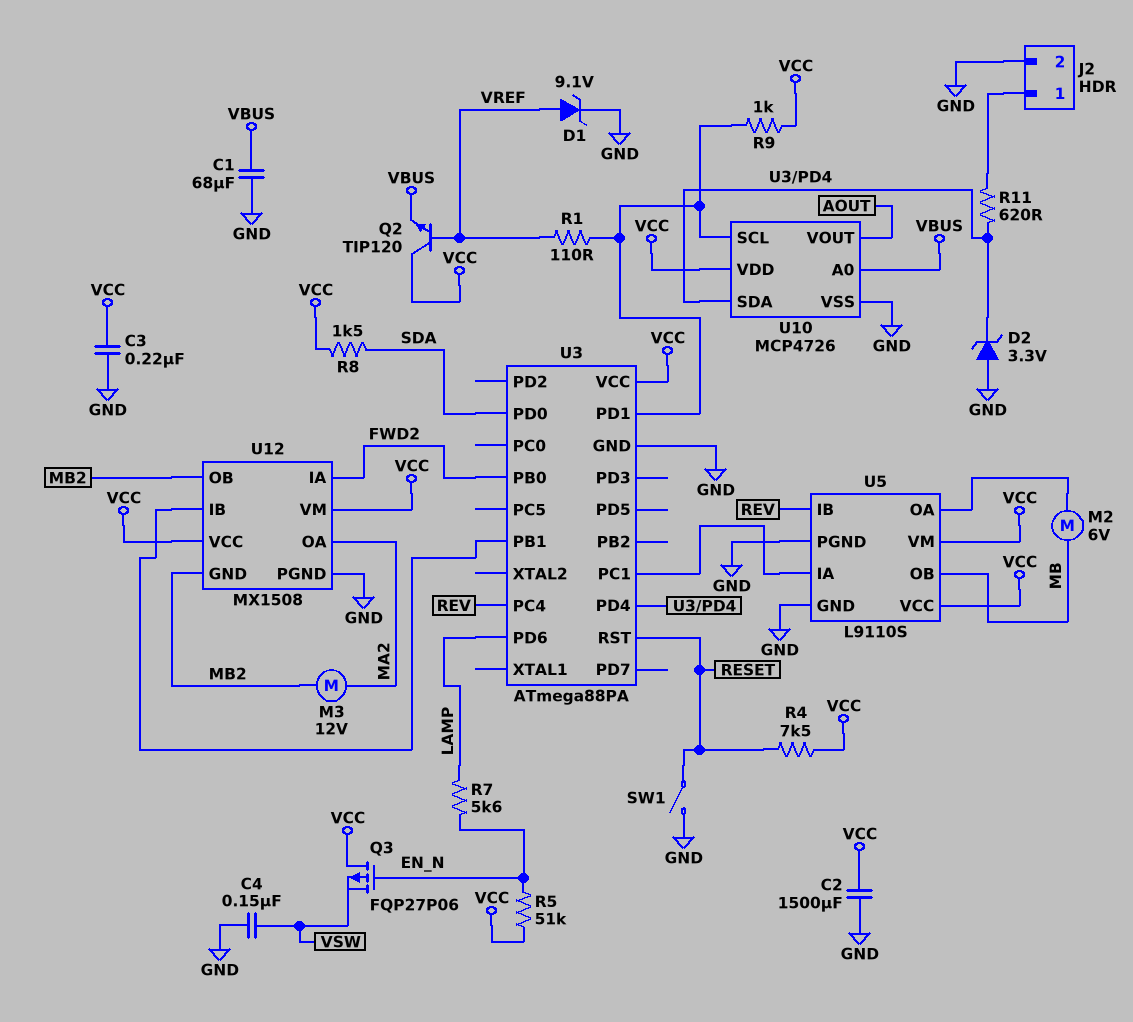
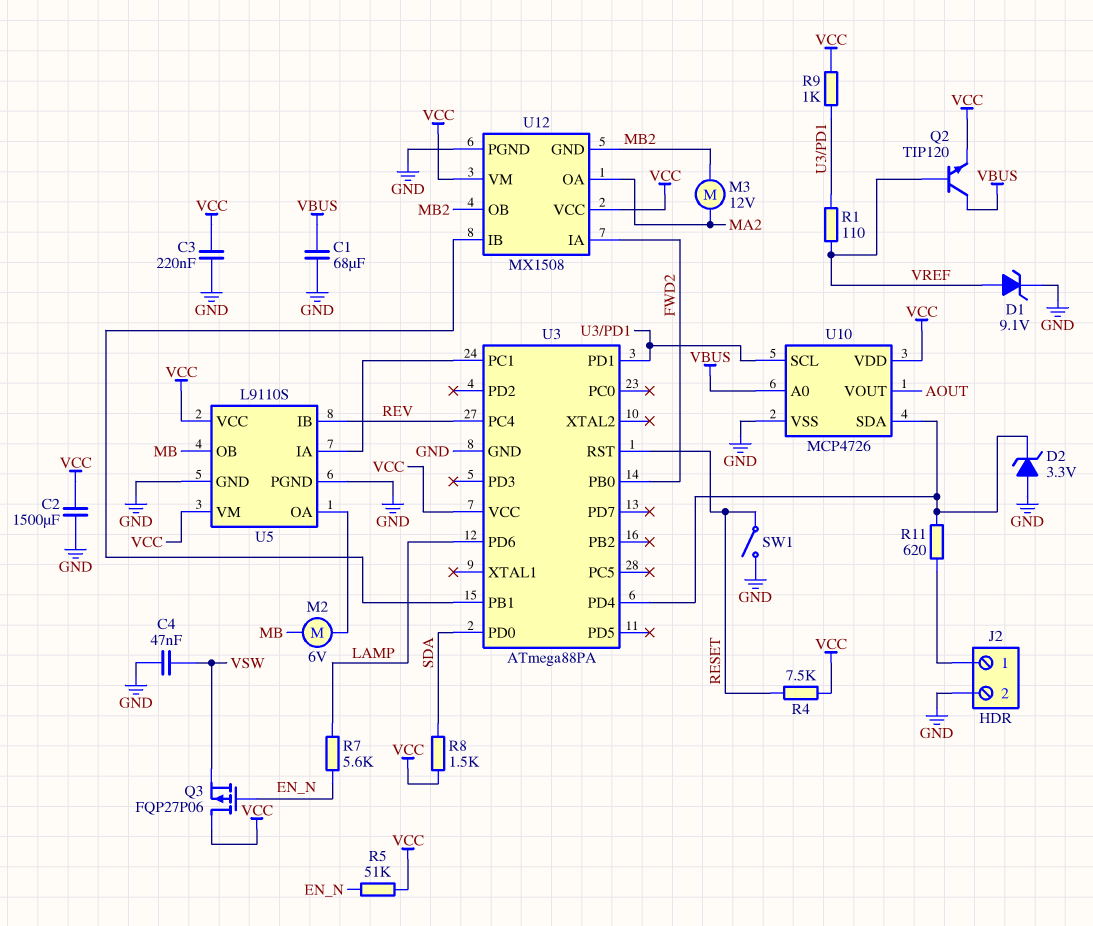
C4: 150nF (GND, VSW) -> 47nF (GND, VSW)
Q2: NPN TIP120 (B VREF, C VCC, E VBUS) -> NPN TIP120 (B VREF, C VBUS, E VCC)

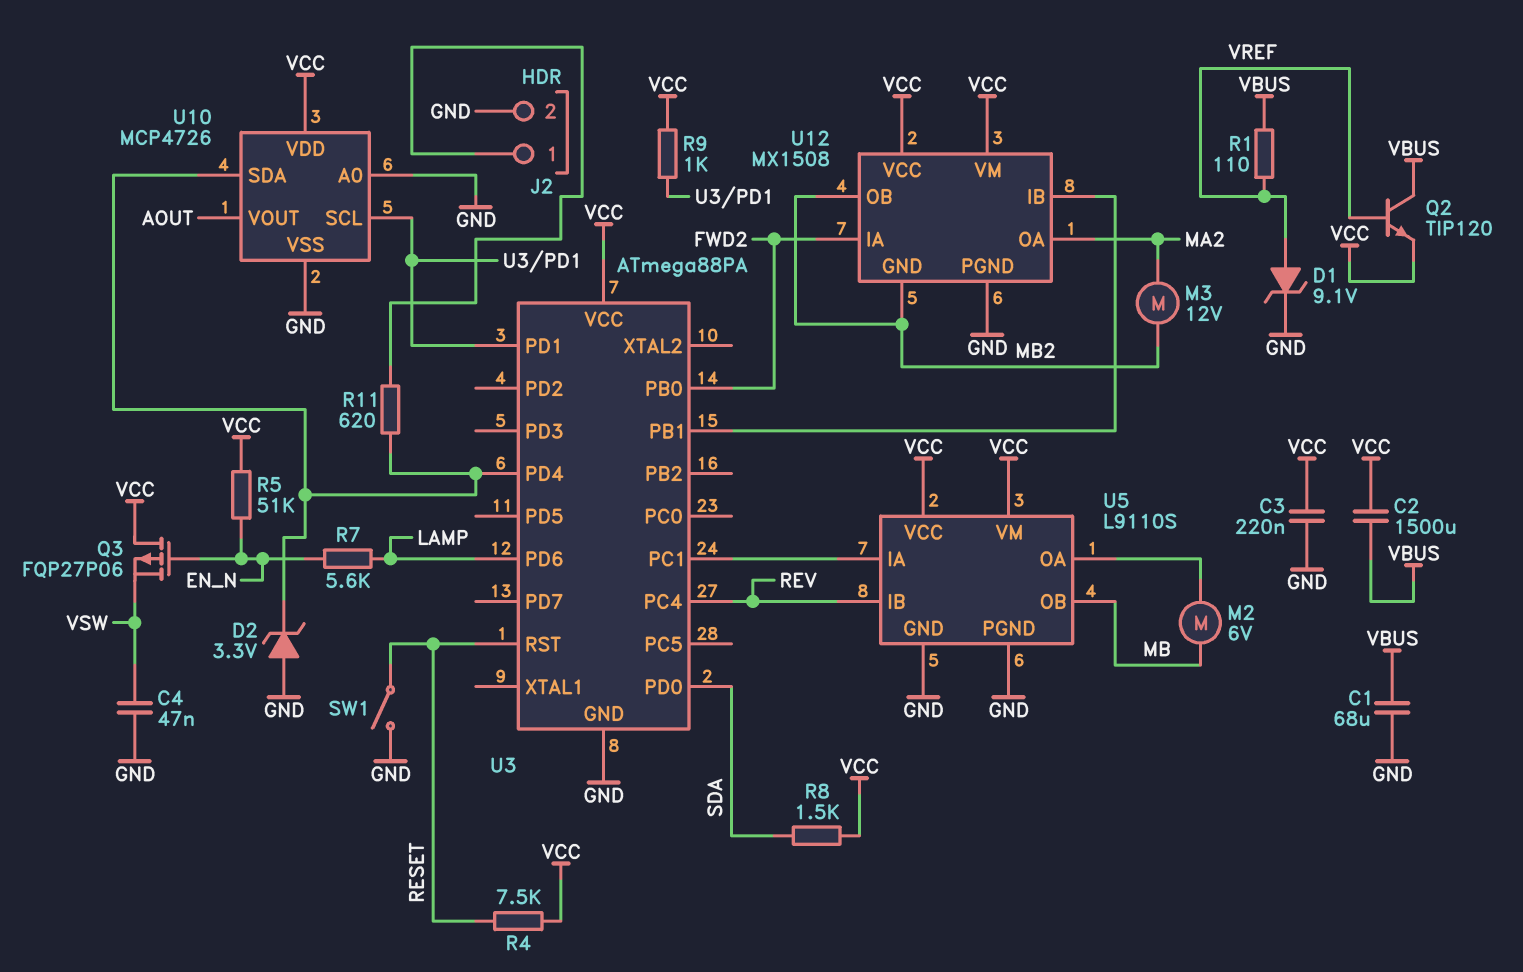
C2: 1500uF (GND, VCC) -> 1500uF (VBUS, VCC)
R1: 110 (U3/PD1, VREF) -> 110 (VBUS, VREF)
U10 pin A0: VBUS -> GND

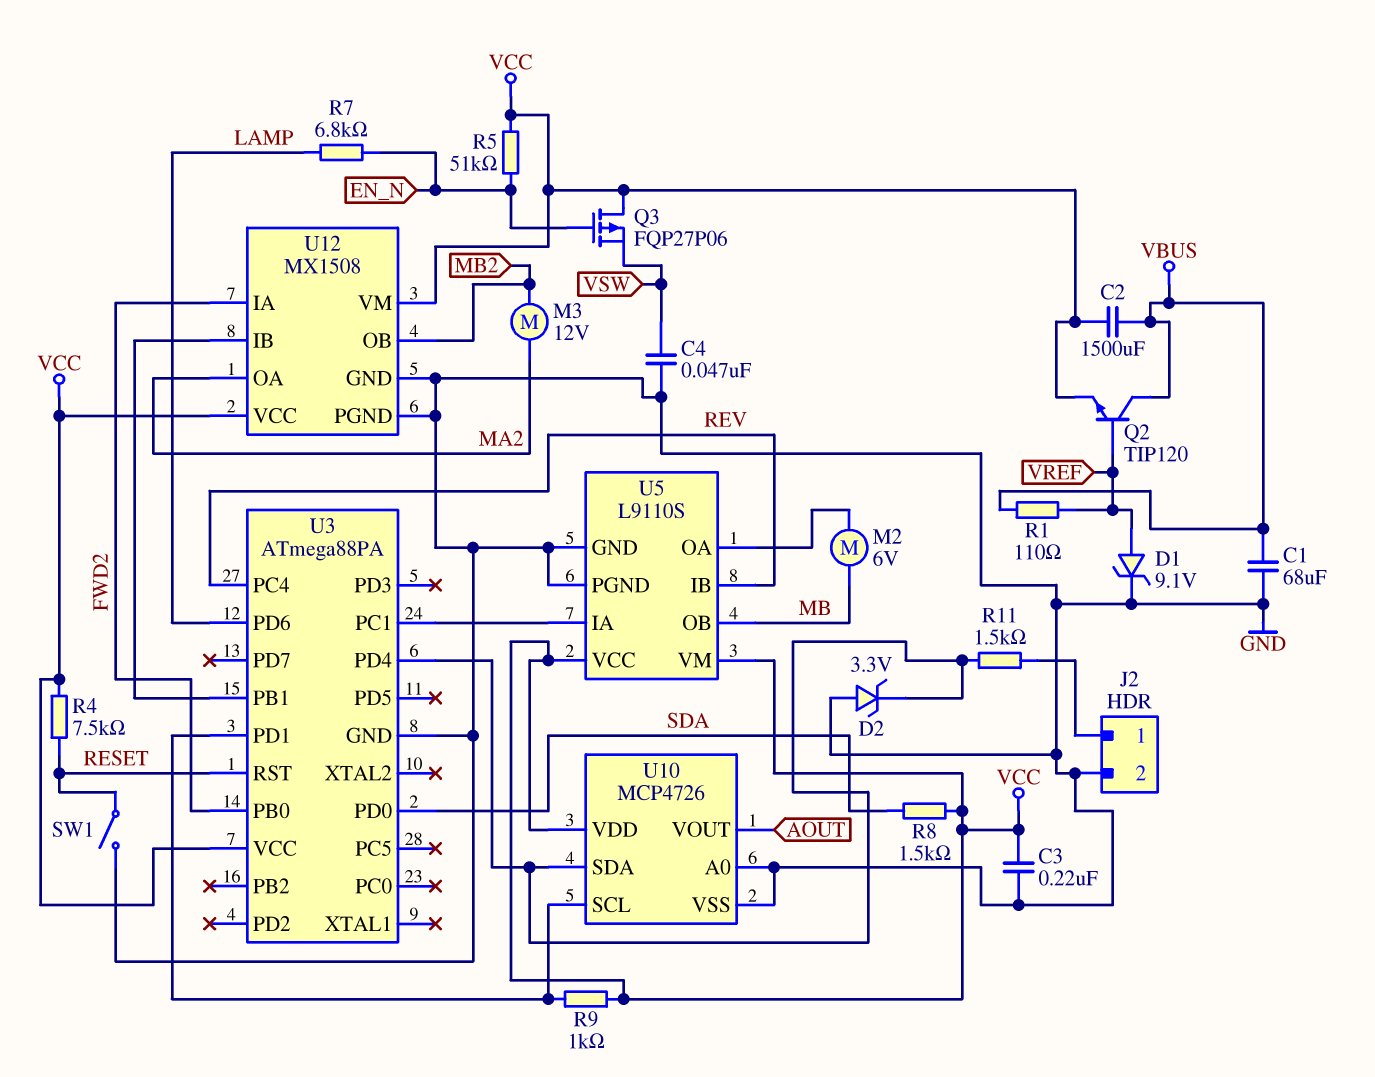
R7: 5.6k (EN_N, LAMP) -> 6.8k (EN_N, LAMP)
R11: 620 (J2/1, U3/PD4) -> 1.5k (J2/1, U3/PD4)
U12 pin GND: MB2 -> GND

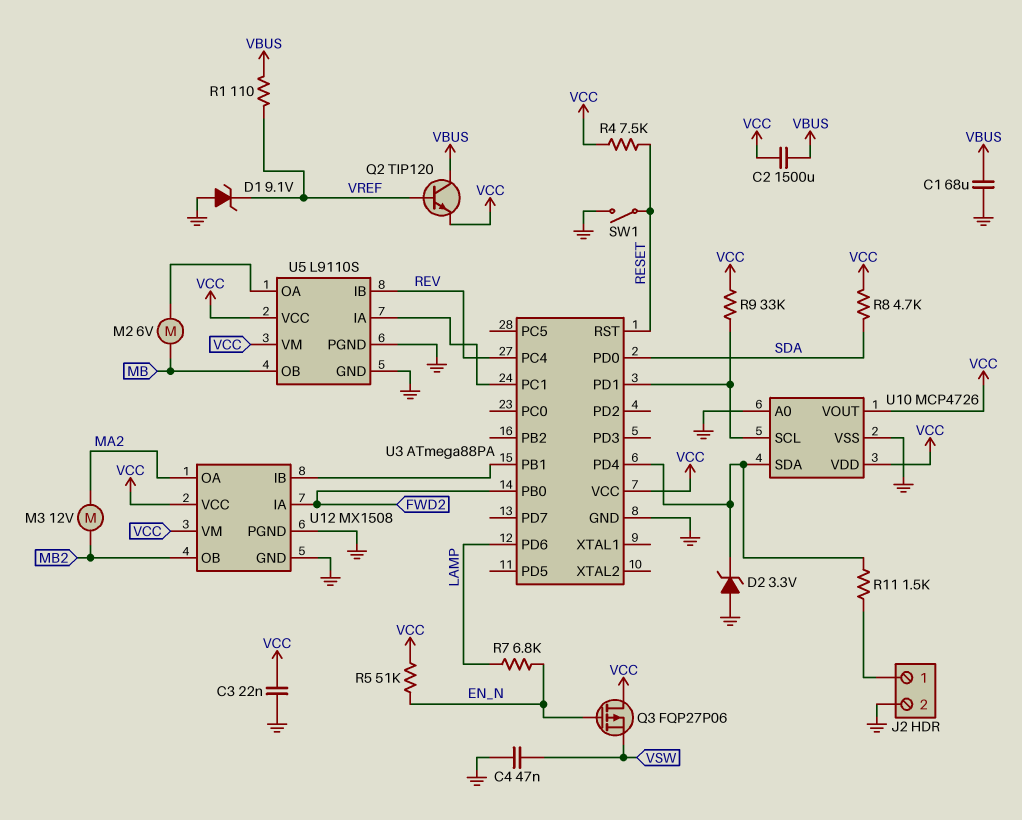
C3: 220nF (GND, VCC) -> 22nF (GND, VCC)
D1: zener 9.1V (A VREF, K GND) -> zener 9.1V (A GND, K VREF)
R8: 1.5k (SDA, VCC) -> 4.7k (SDA, VCC)
R9: 1k (U3/PD1, VCC) -> 33k (U3/PD1, VCC)
U10 pin VOUT: AOUT -> VCC

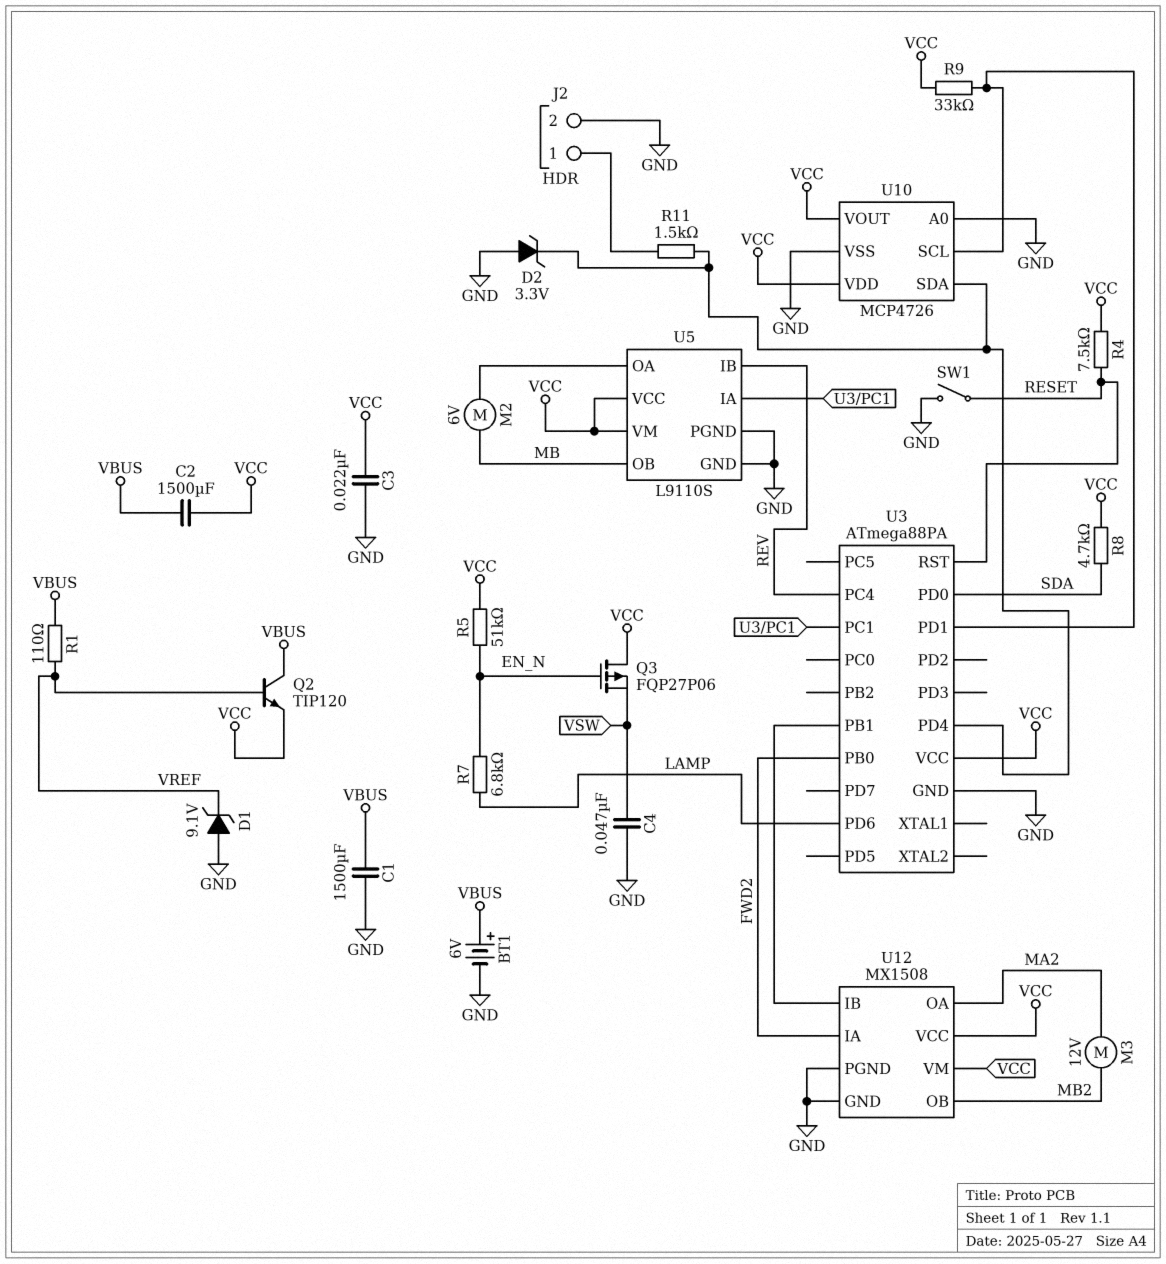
BT1: none -> 6V (plus VBUS, minus GND)
C1: 68uF (GND, VBUS) -> 1500uF (GND, VBUS)

